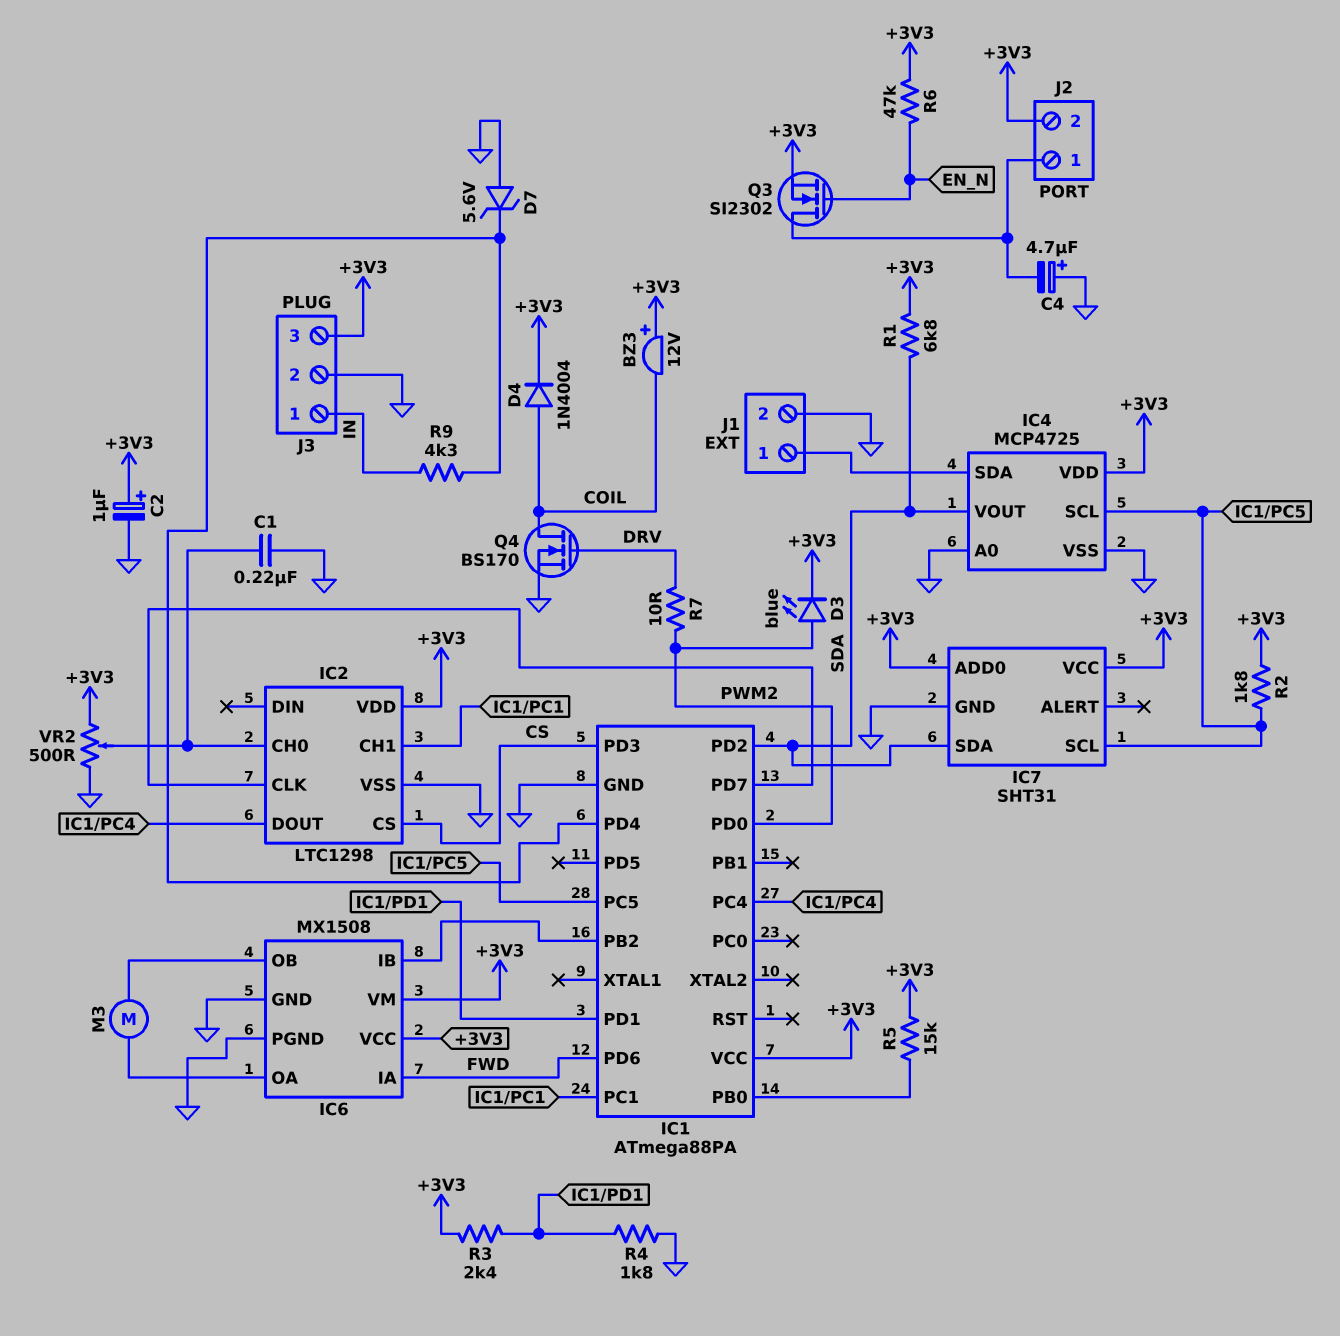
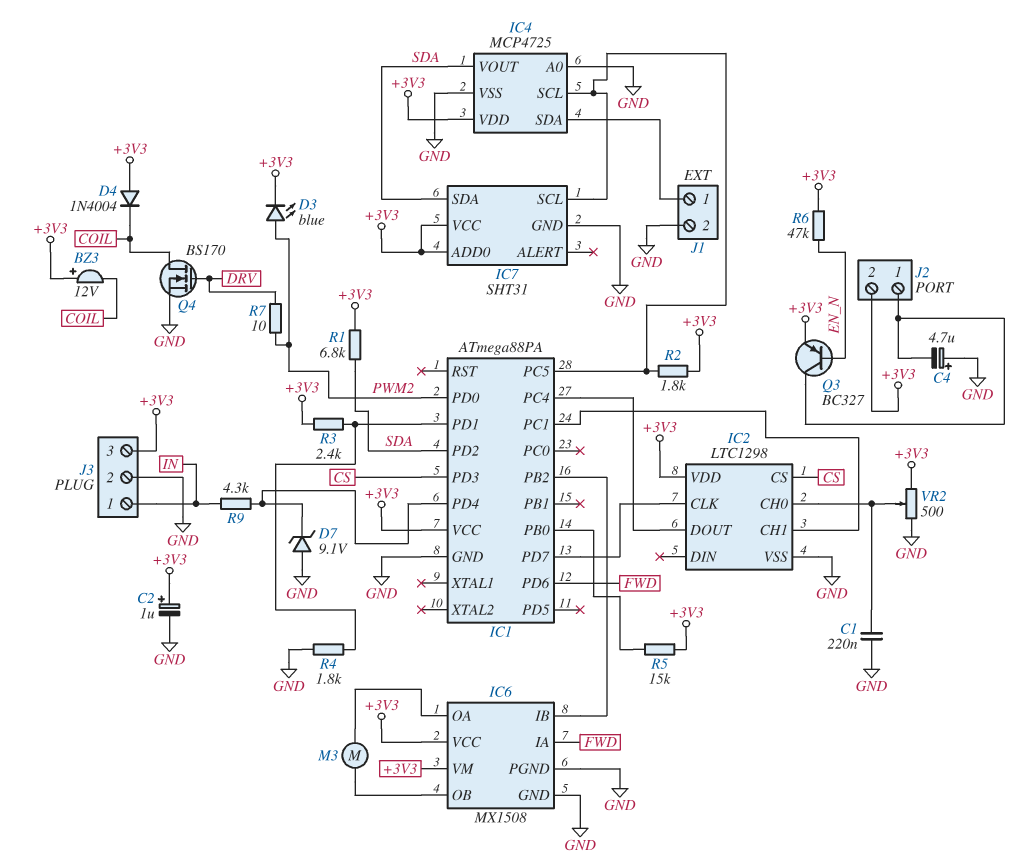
D4: diode 1N4004 (A COIL, K +3V3) -> diode 1N4004 (A +3V3, K COIL)
D7: zener 5.6V (A GND, K IC1/PD4) -> zener 9.1V (A GND, K IC1/PD4)
Q3: NMOS SI2302 (G EN_N, D J2/1, S +3V3) -> PNP BC327 (B EN_N, C J2/1, E +3V3)

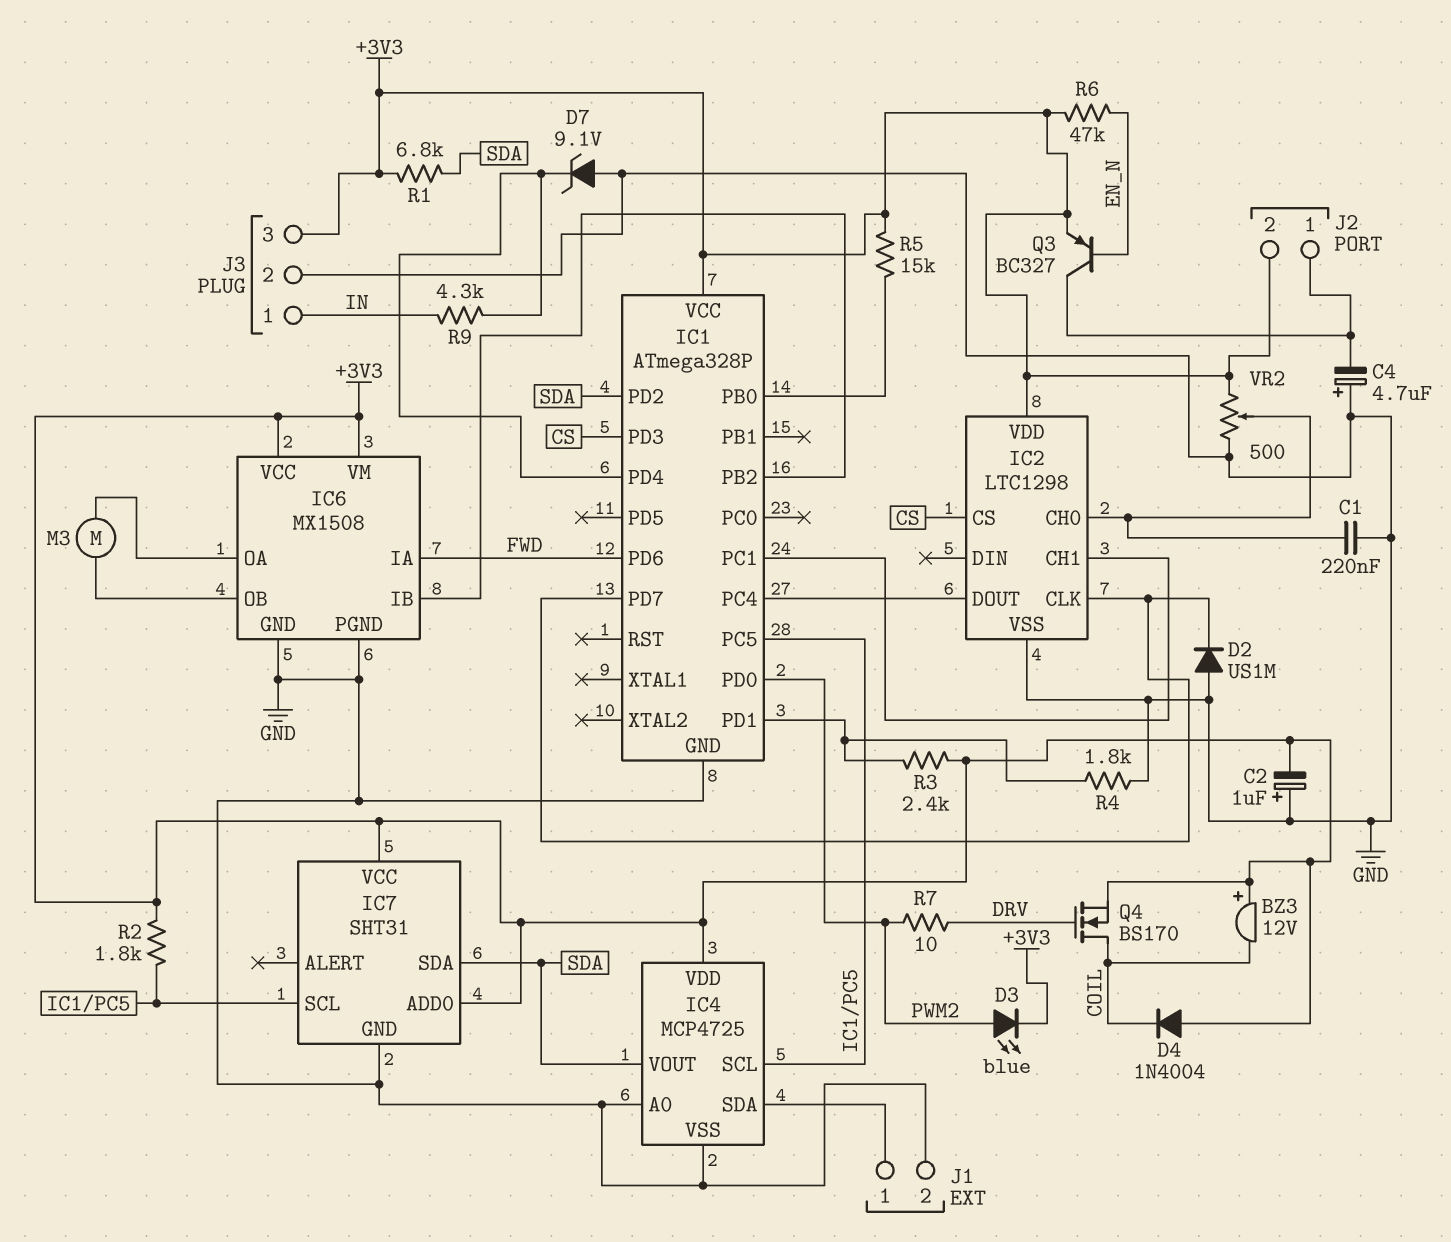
C2: 1uF (plus +3V3, minus GND) -> 1uF (plus GND, minus +3V3)
D2: none -> diode US1M (A GND, K IC1/PD7)
IC1: ATmega88PA -> ATmega328P
Q4: NMOS BS170 (G DRV, D COIL, S GND) -> NMOS BS170 (G DRV, D COIL, S +3V3)

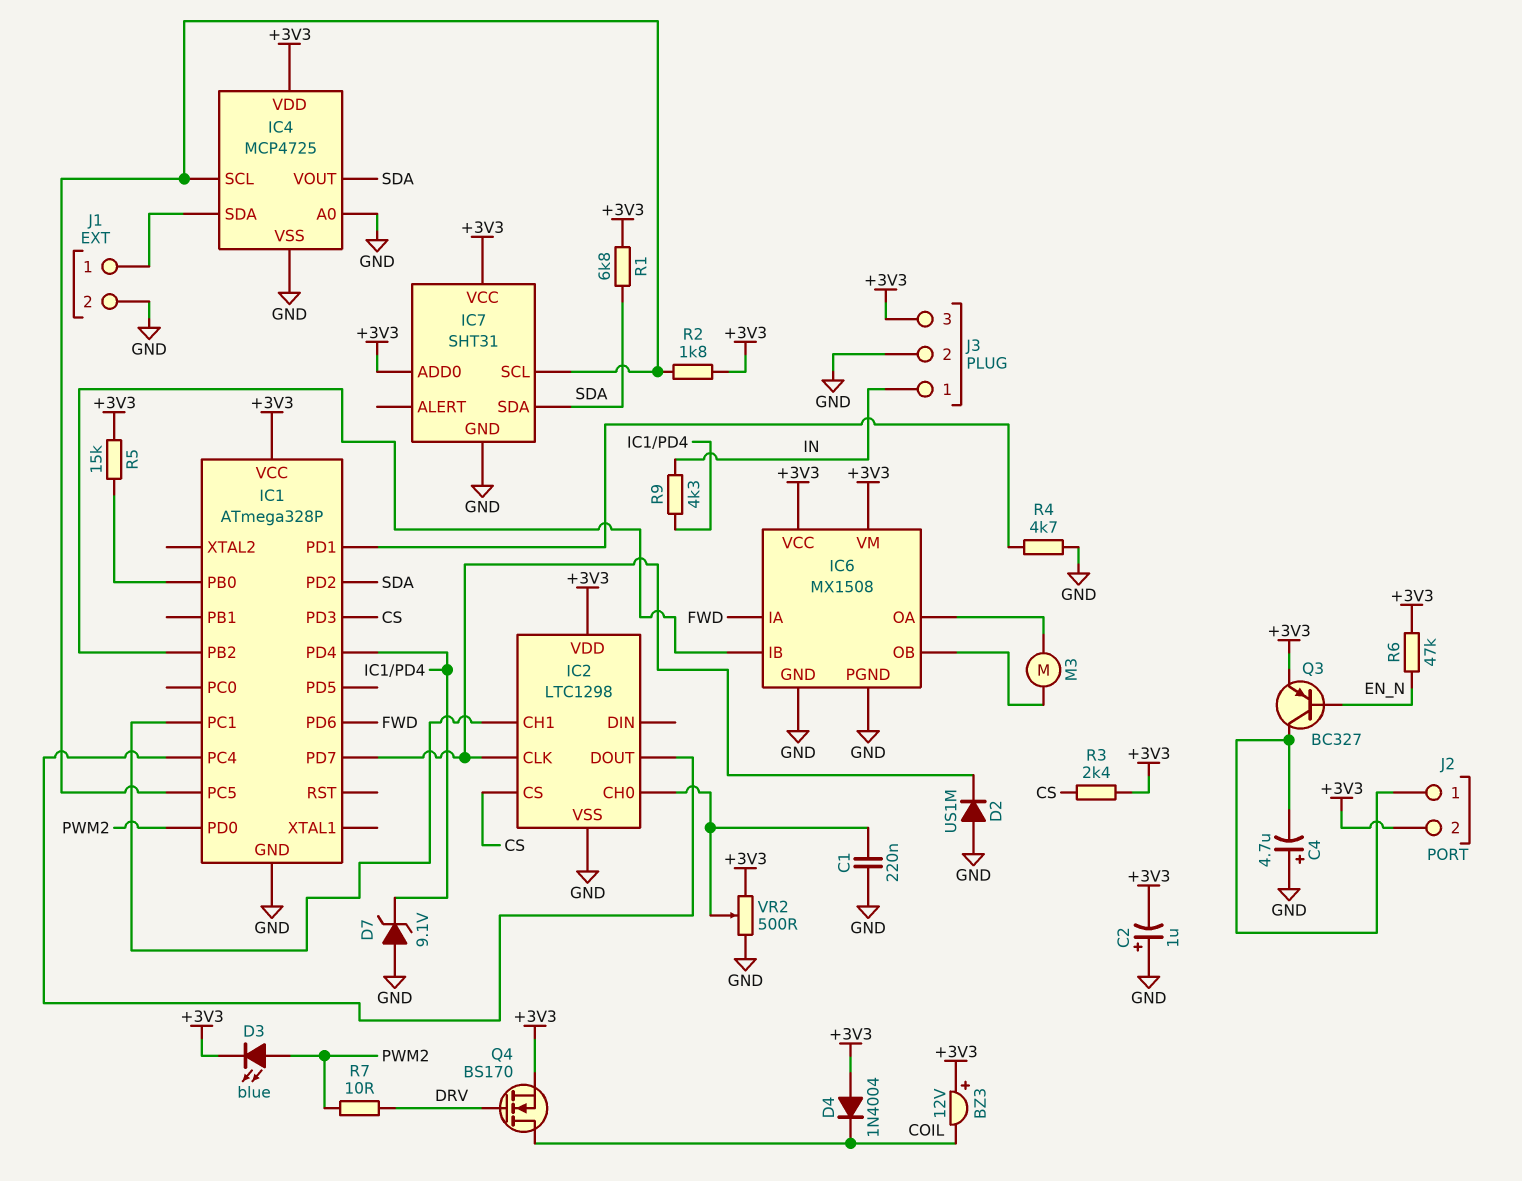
R3: 2.4k (+3V3, IC1/PD1) -> 2.4k (+3V3, CS)
R4: 1.8k (GND, IC1/PD1) -> 4.7k (GND, IC1/PD1)

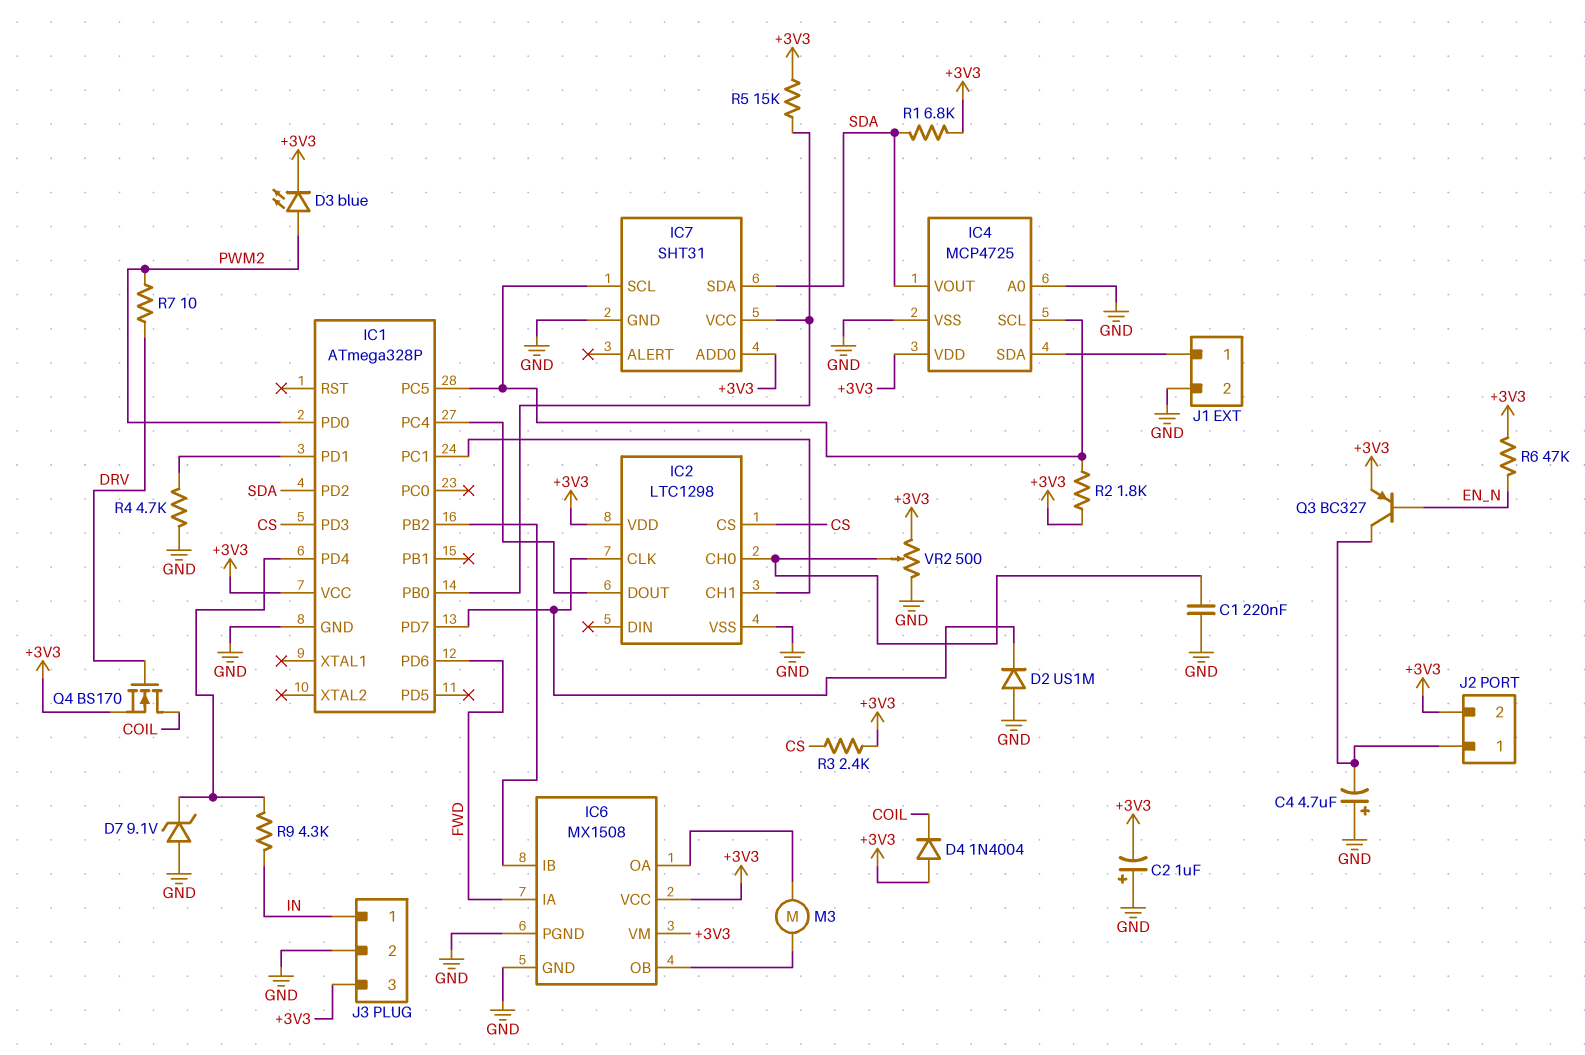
BZ3: buzzer 12V (plus +3V3, minus COIL) -> none
IC7 pin VCC: +3V3 -> IC1/PB0

